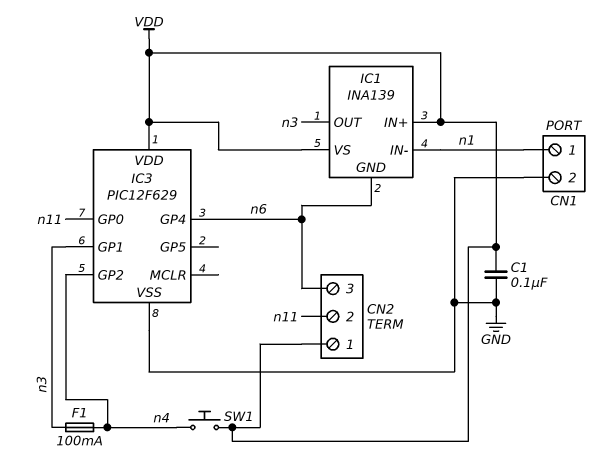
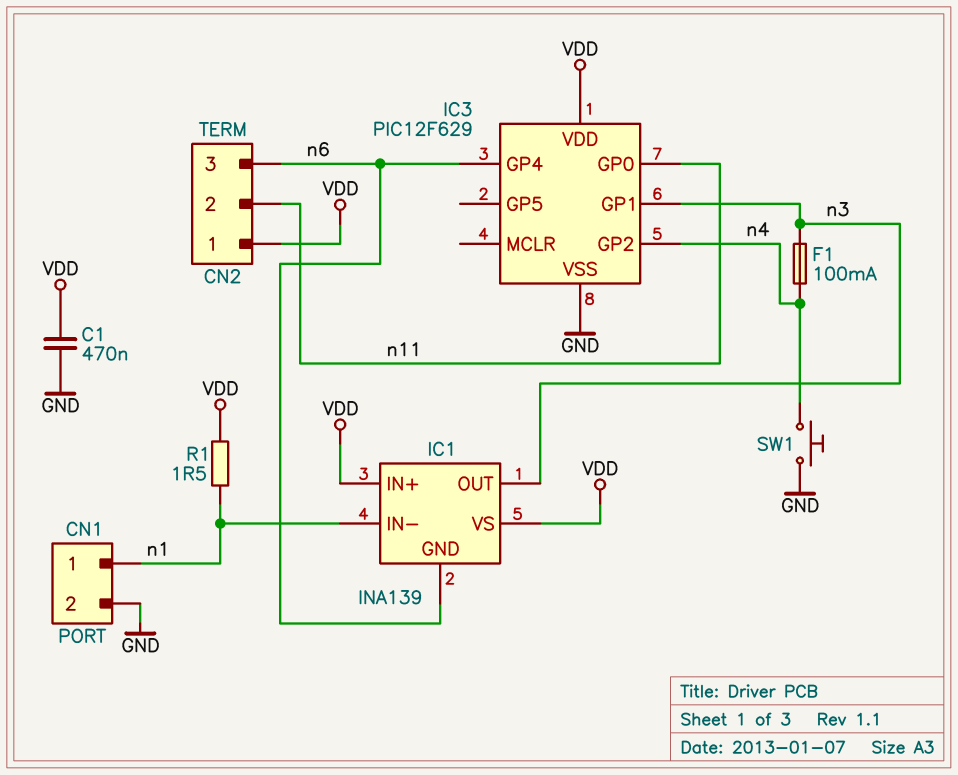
C1: 100nF (GND, VDD) -> 470nF (GND, VDD)
R1: none -> 1.5 (VDD, n1)
SW1: button (VDD, n4) -> button (GND, n4)

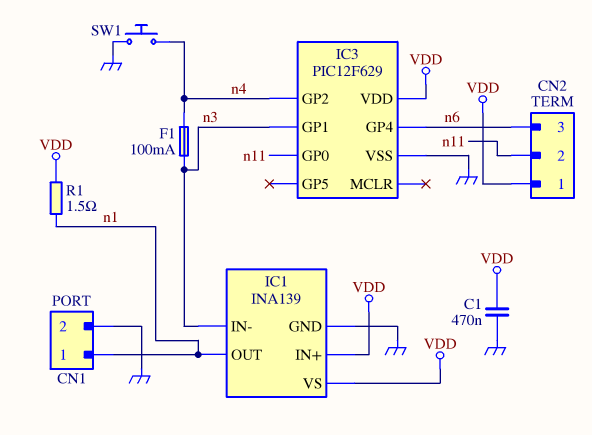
IC1 pin GND: n6 -> GND
IC1 pin IN-: n1 -> n3
IC1 pin OUT: n3 -> n1

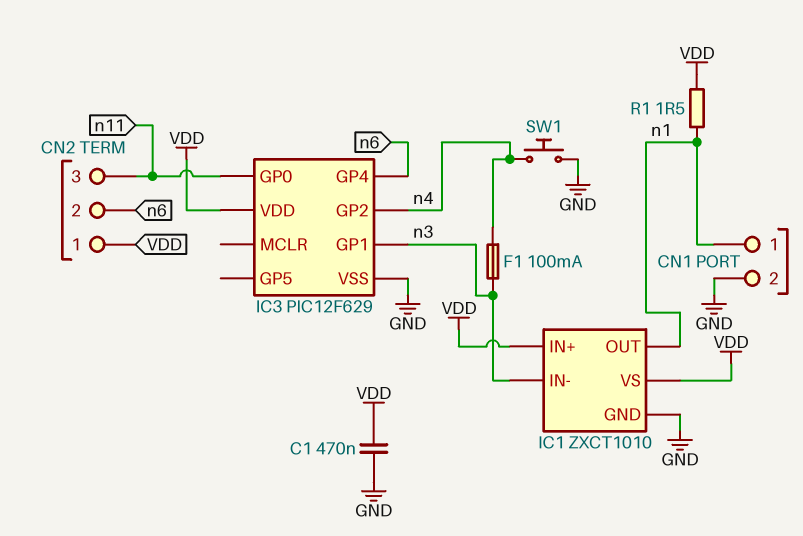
CN2 pin 2: n11 -> n6
CN2 pin 3: n6 -> n11
IC1: INA139 -> ZXCT1010

